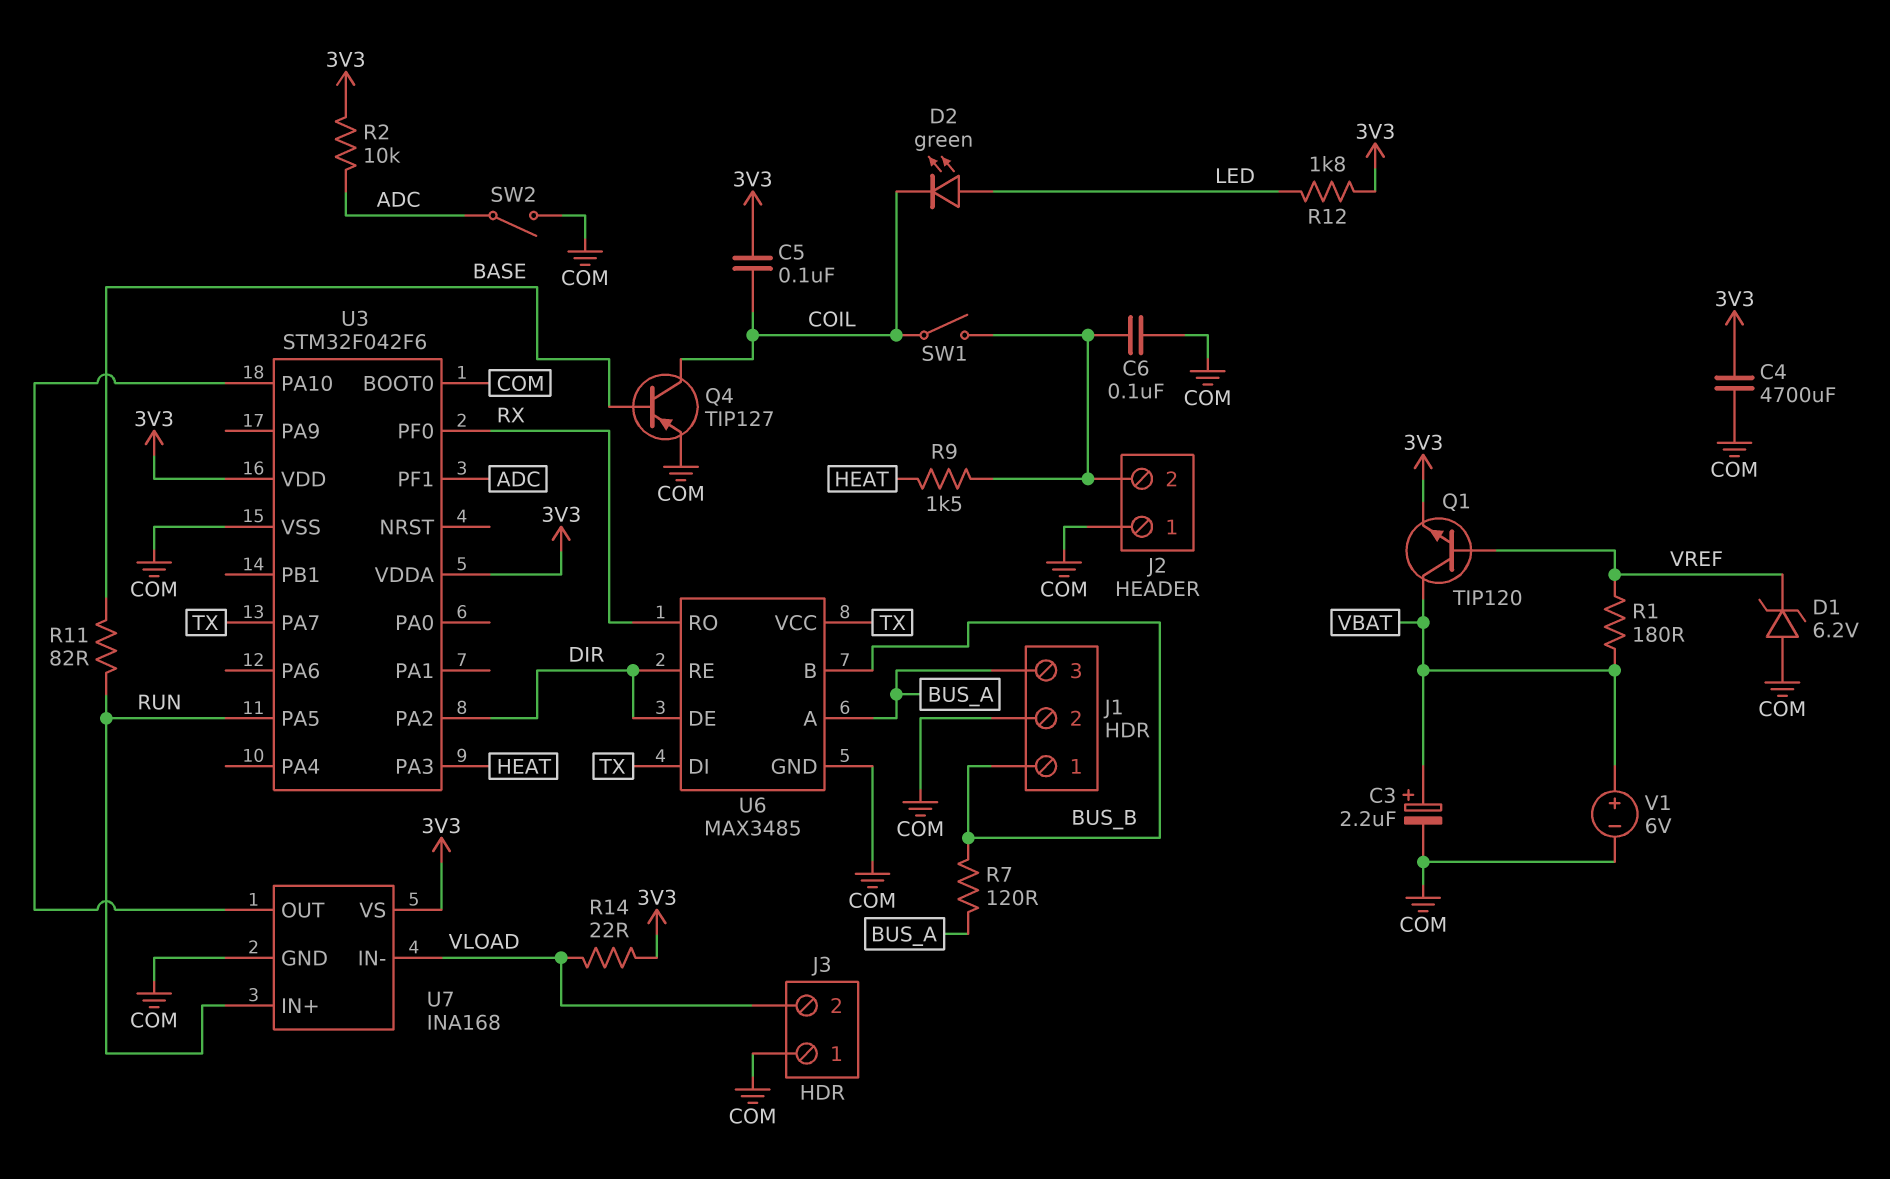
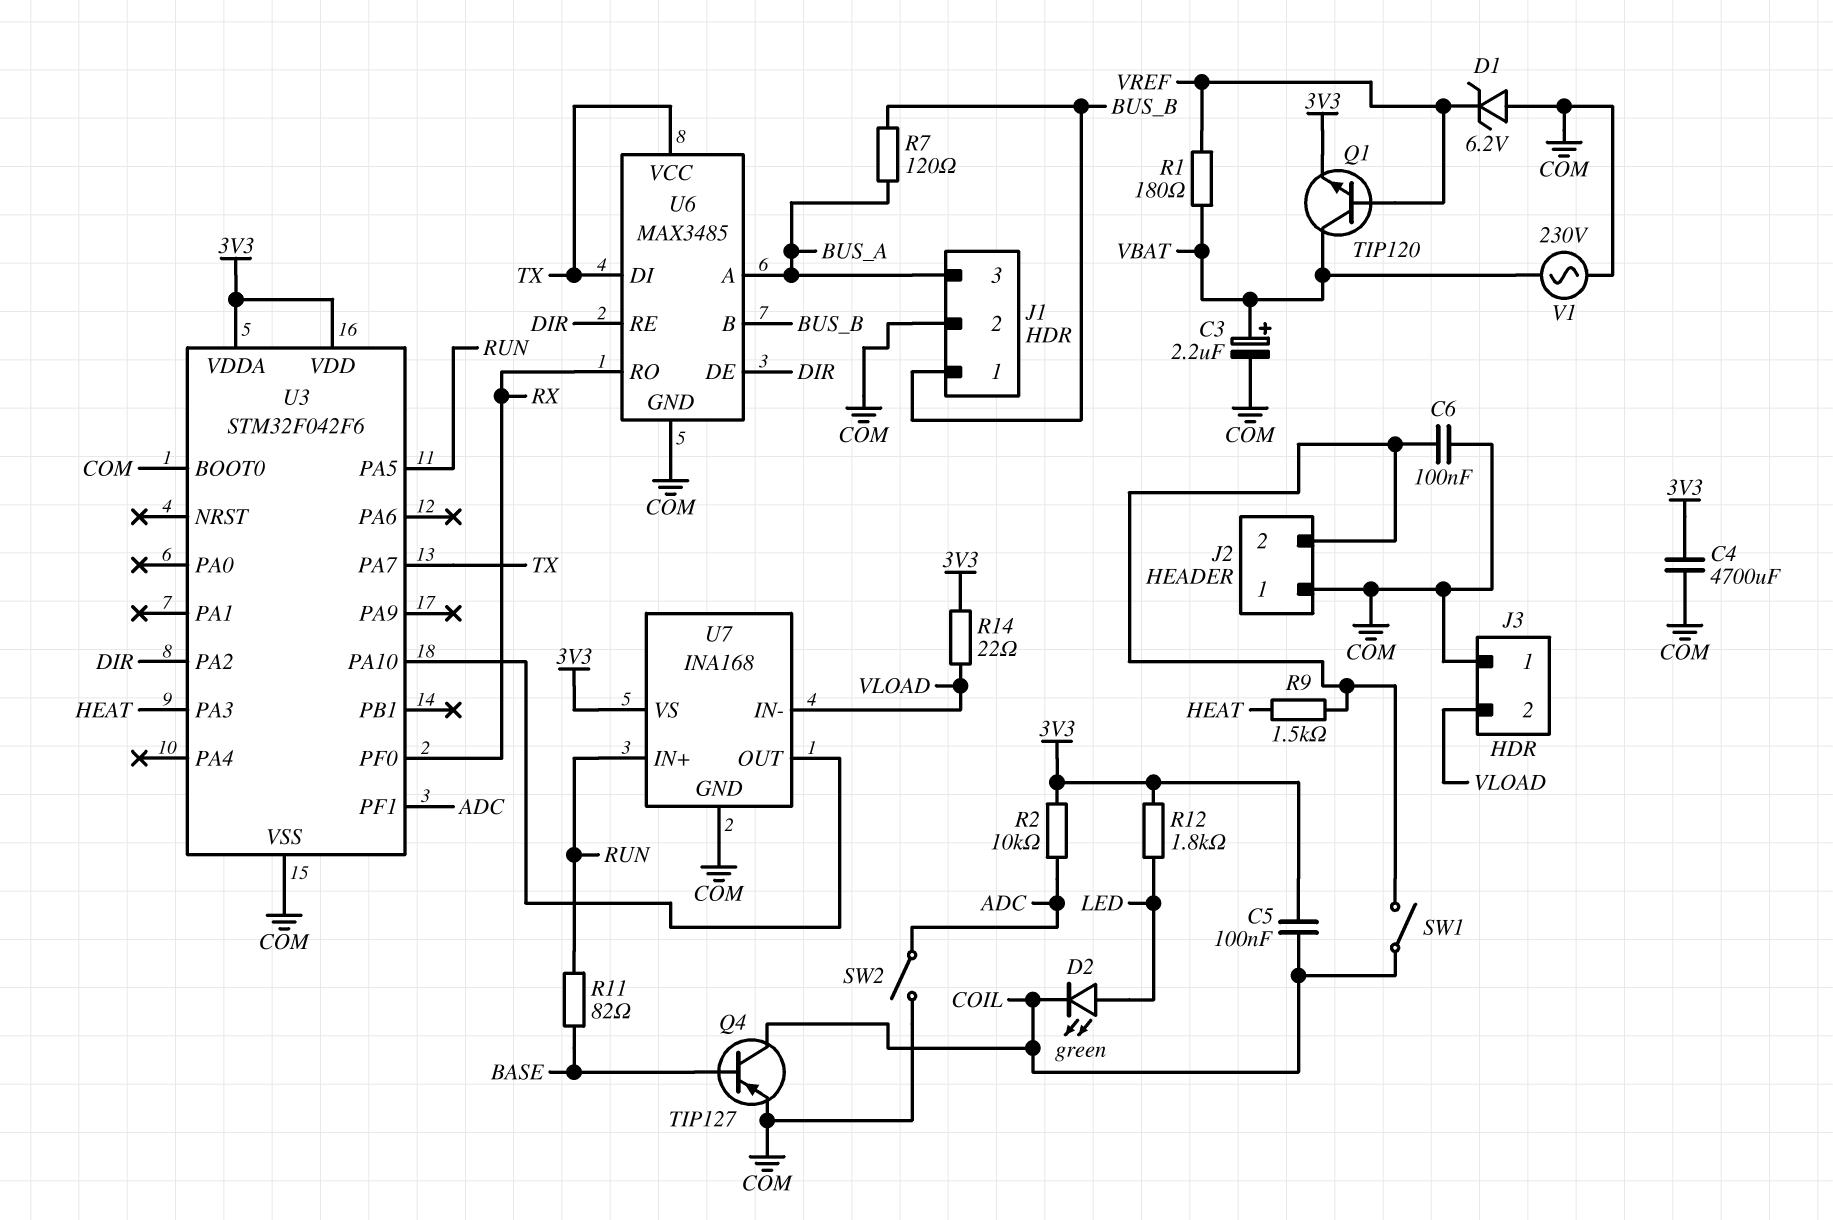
V1: 6V (plus VBAT, minus COM) -> AC 230V (COM, VBAT)

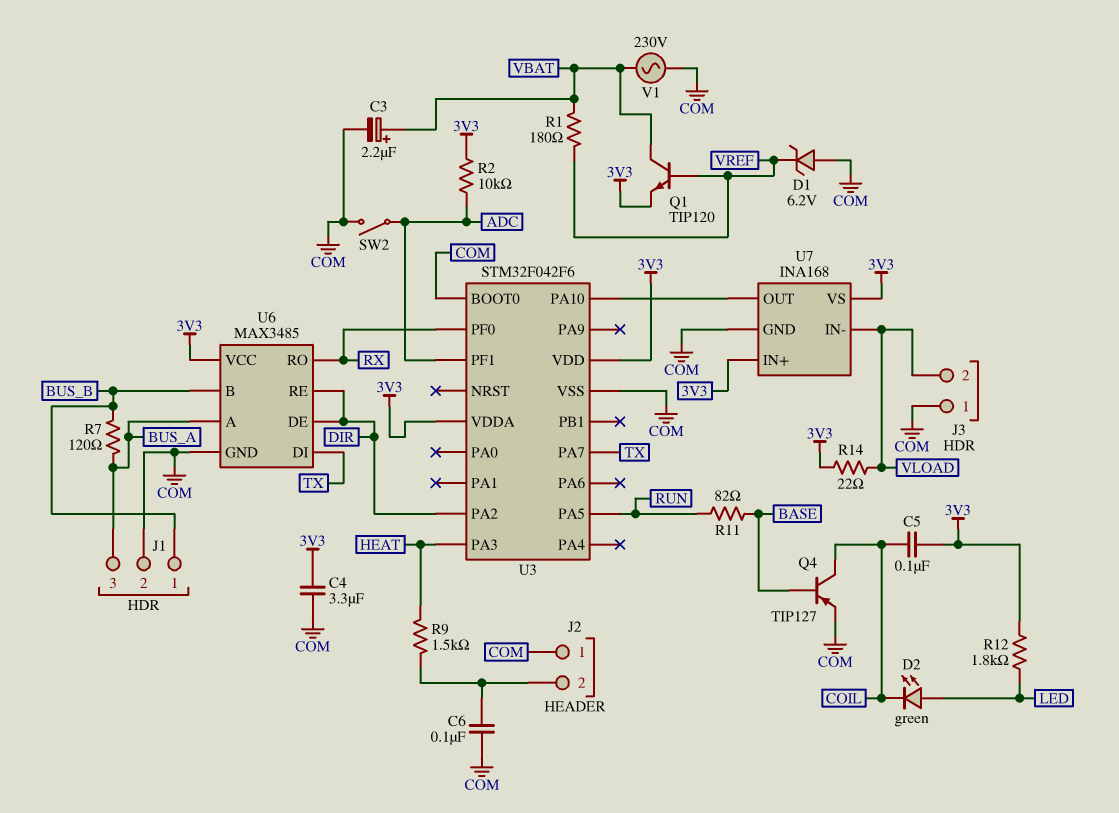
C4: 4700uF (3V3, COM) -> 3.3uF (3V3, COM)
SW1: switch (COIL, J2/2) -> none
U6 pin VCC: TX -> 3V3
U7 pin IN+: RUN -> 3V3

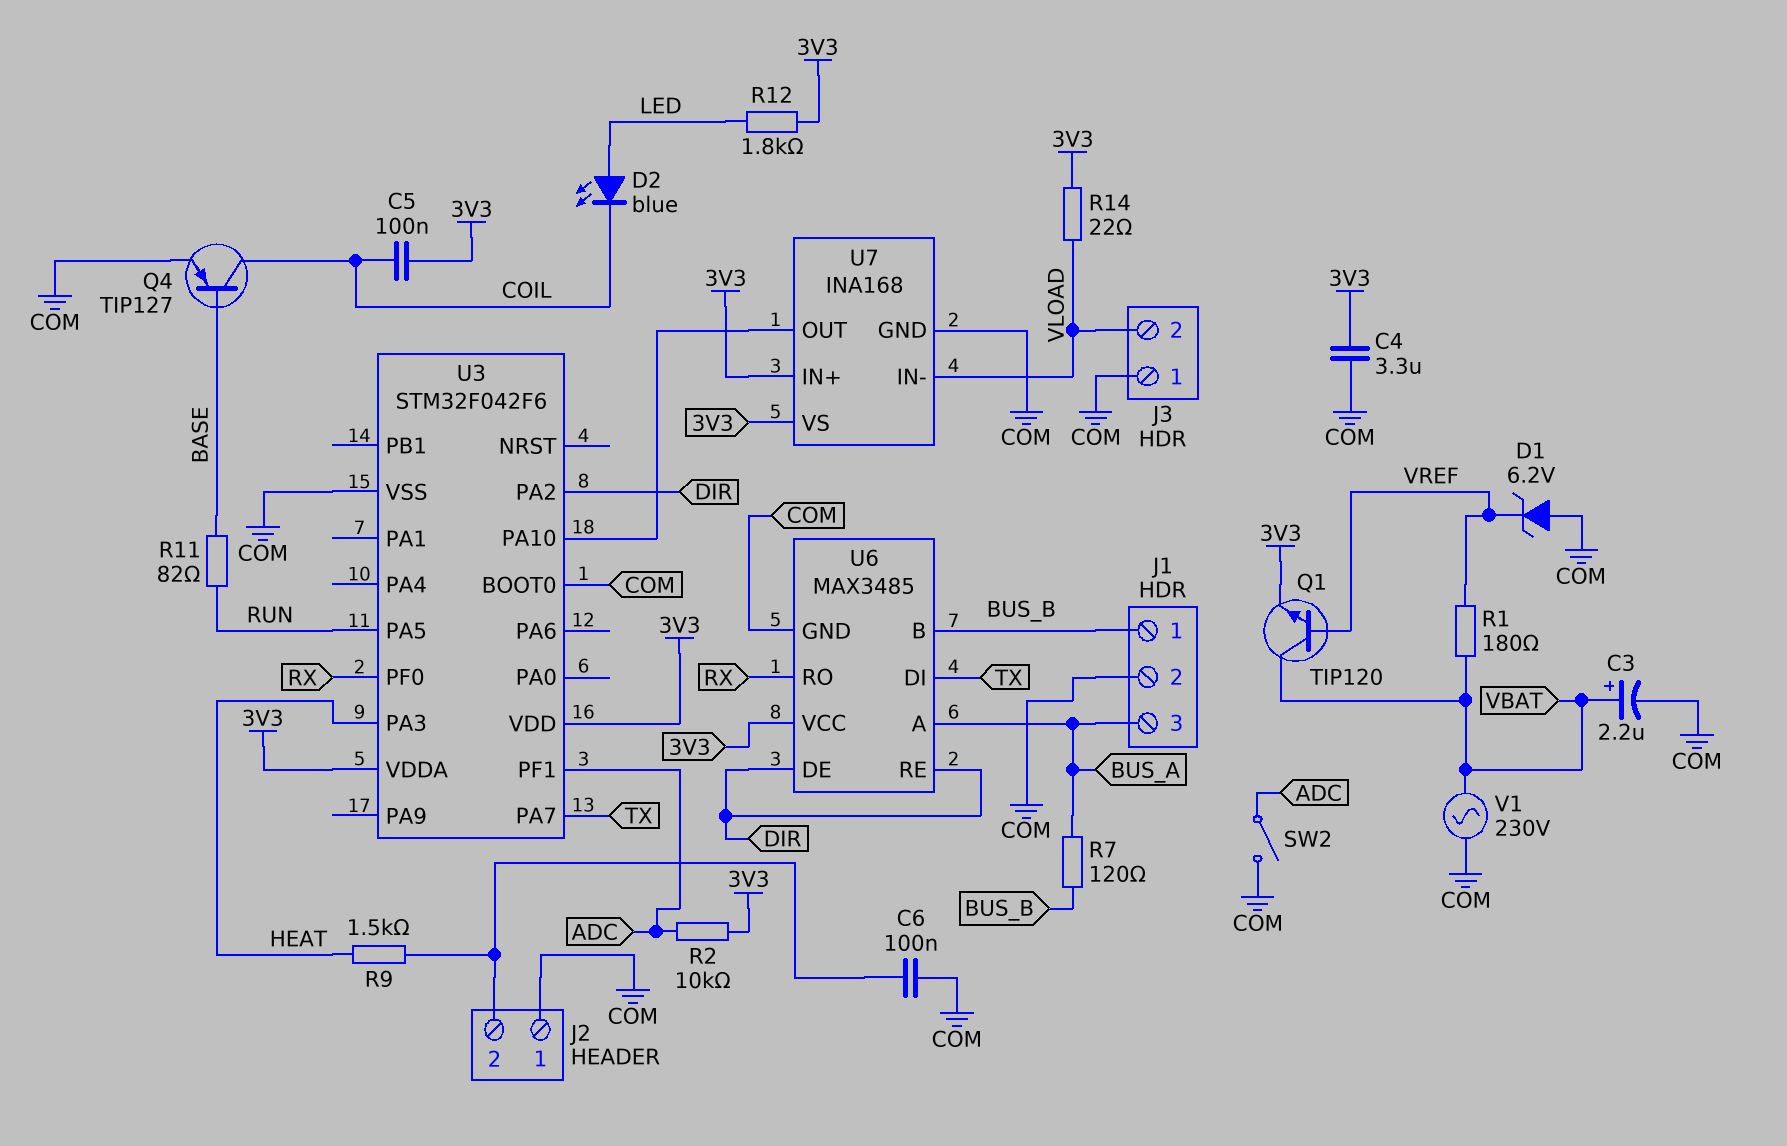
D2: LED green (A LED, K COIL) -> LED blue (A LED, K COIL)

